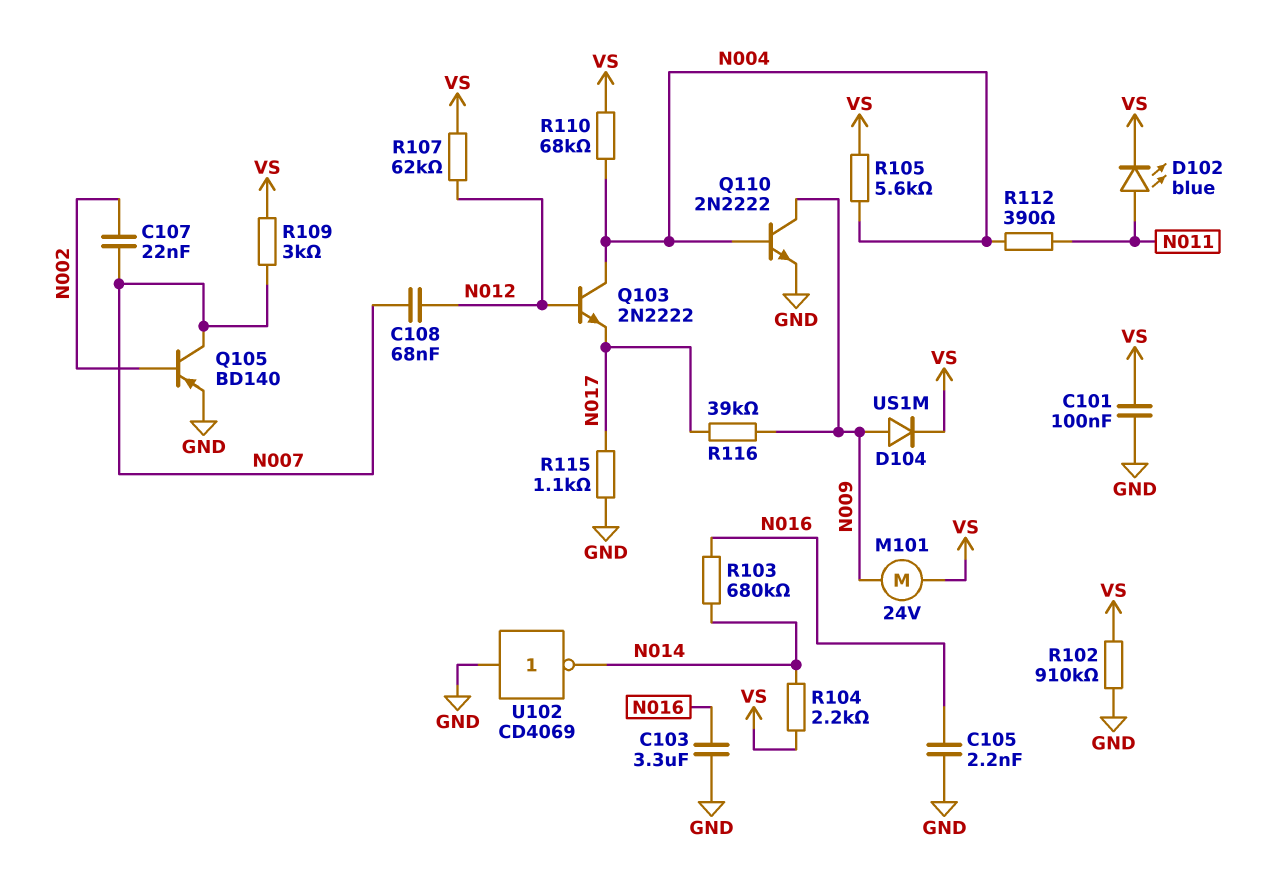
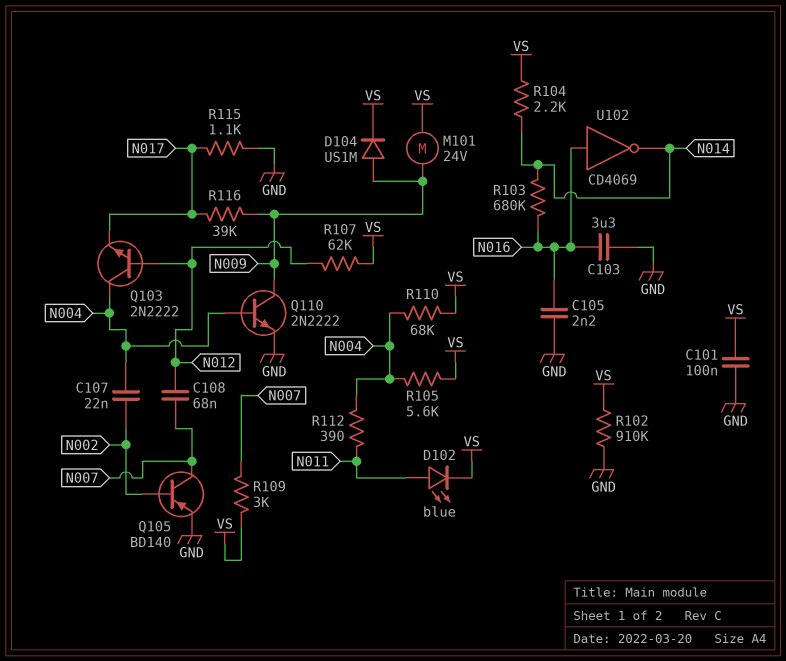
C107: 22nF (N002, N007) -> 22nF (N002, N004)
U102: NOT CD4069 (in GND, out N014) -> NOT CD4069 (in N016, out N014)

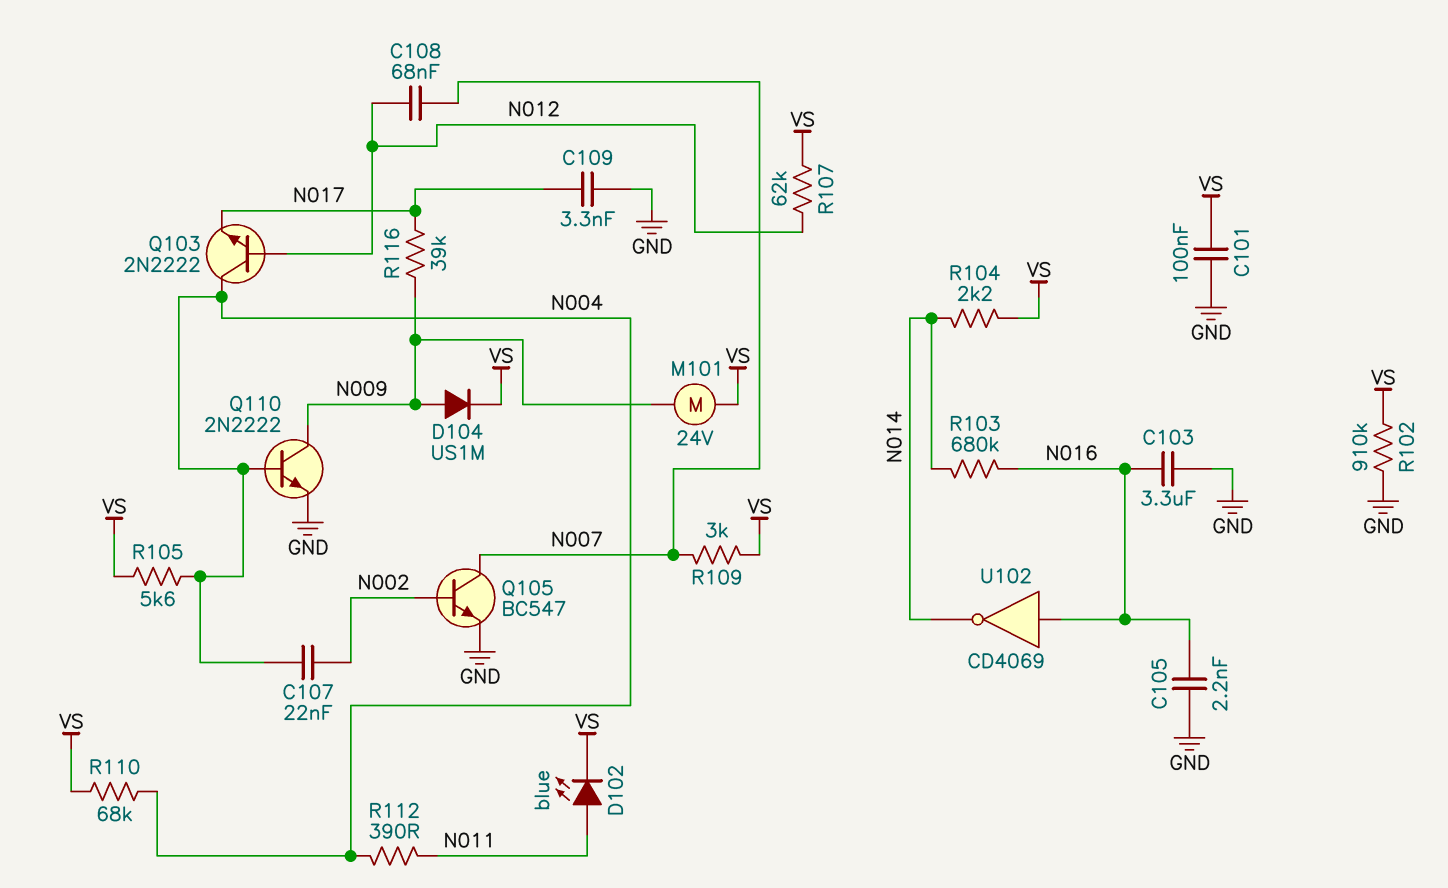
C109: none -> 3.3nF (GND, N017)
Q105: PNP BD140 (B N002, C N007, E GND) -> NPN BC547 (B N002, C N007, E GND)
R115: 1.1k (GND, N017) -> none

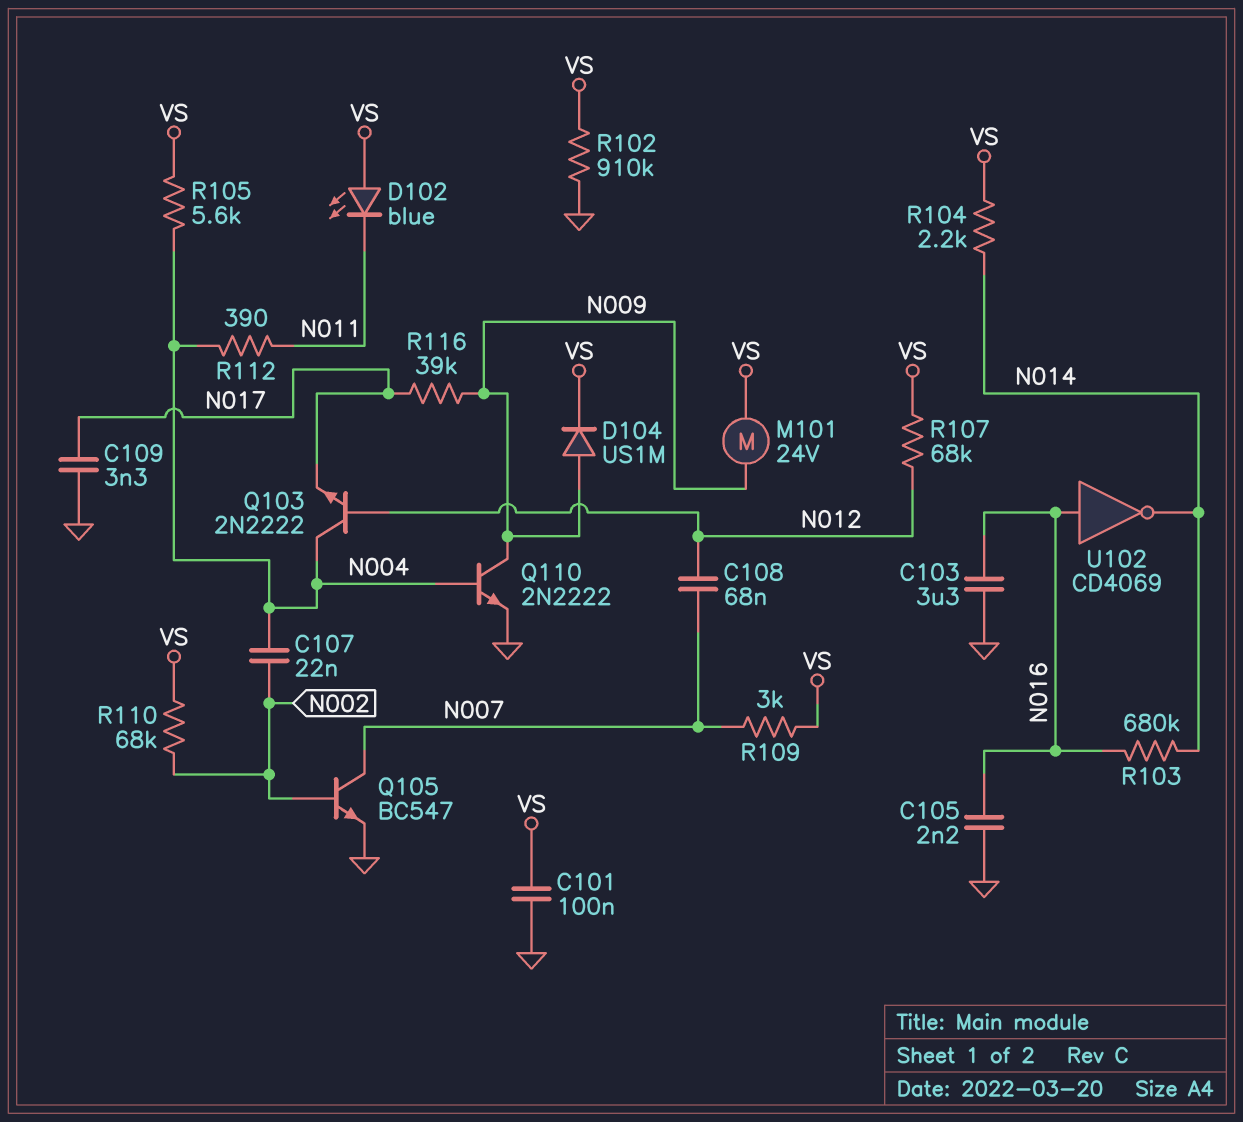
D102: LED blue (A N011, K VS) -> LED blue (A VS, K N011)
R107: 62k (N012, VS) -> 68k (N012, VS)
R110: 68k (N004, VS) -> 68k (N002, VS)

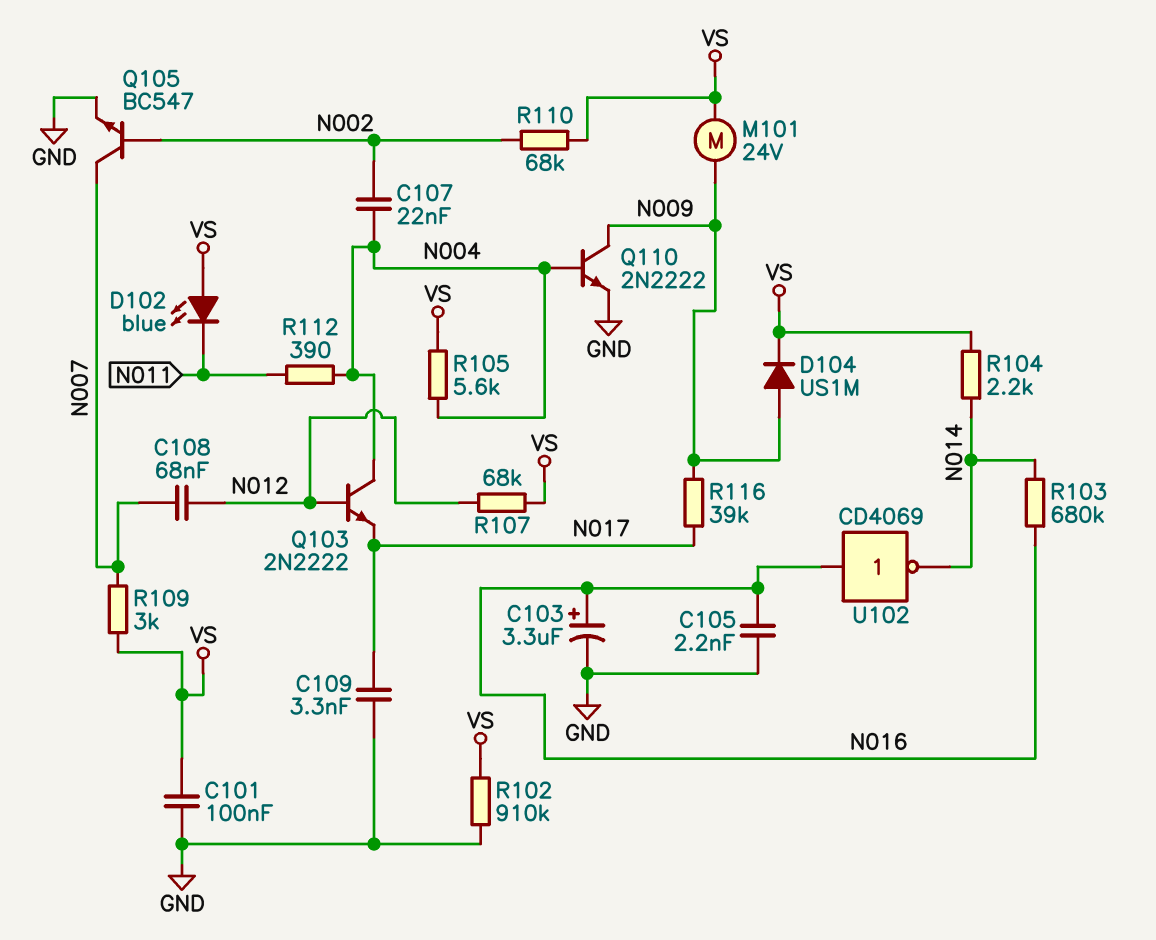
C103: 3.3uF (GND, N016) -> 3.3uF (plus N016, minus GND)

